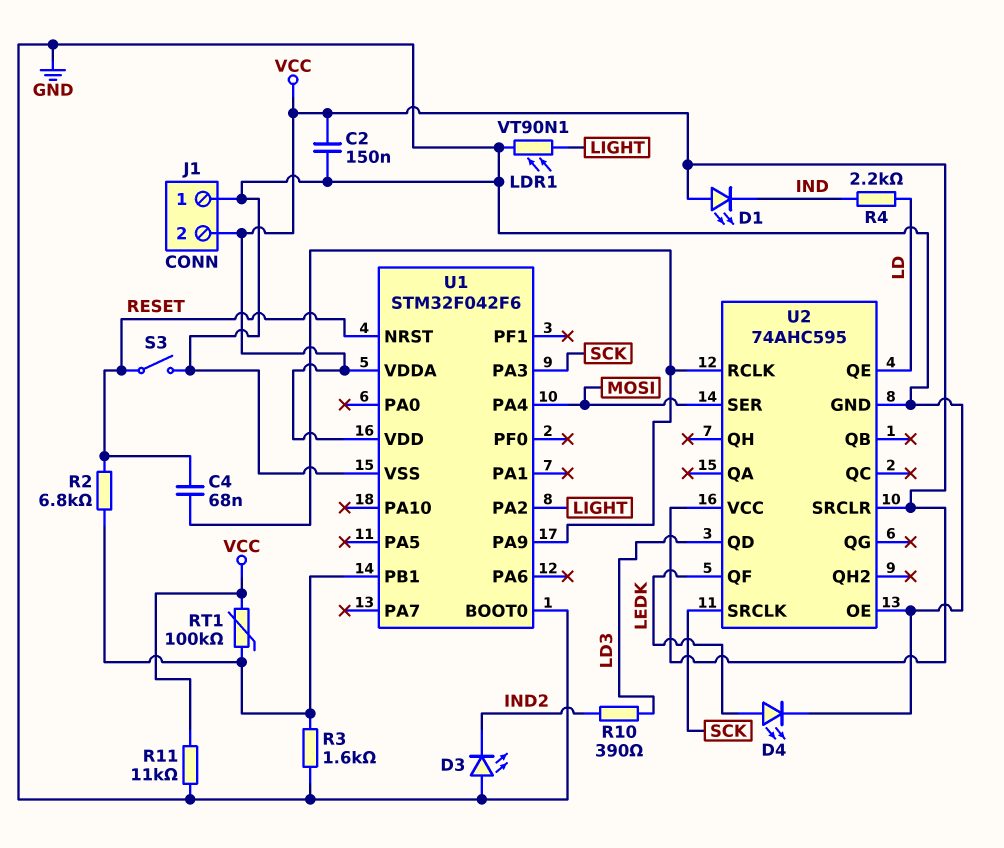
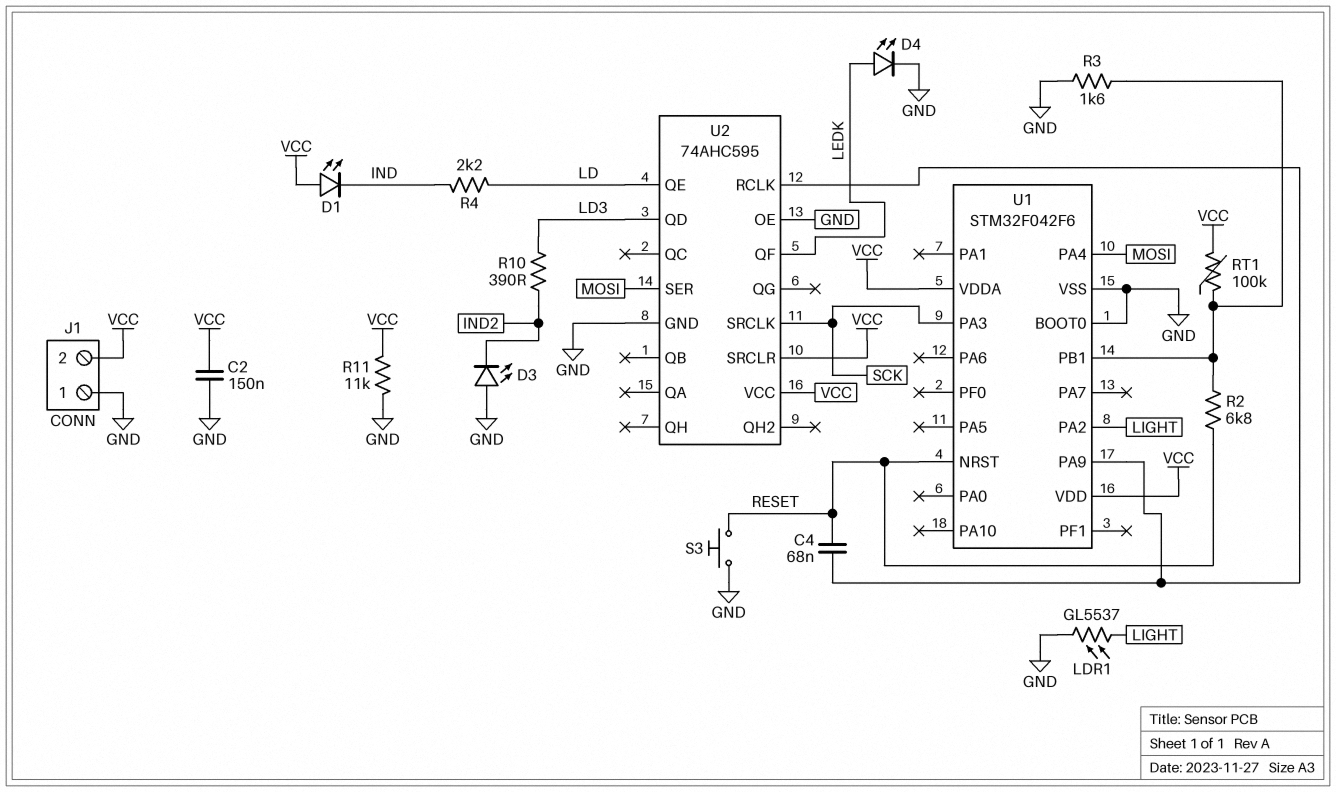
LDR1: VT90N1 (GND, LIGHT) -> GL5537 (GND, LIGHT)
S3: switch (GND, RESET) -> button (GND, RESET)

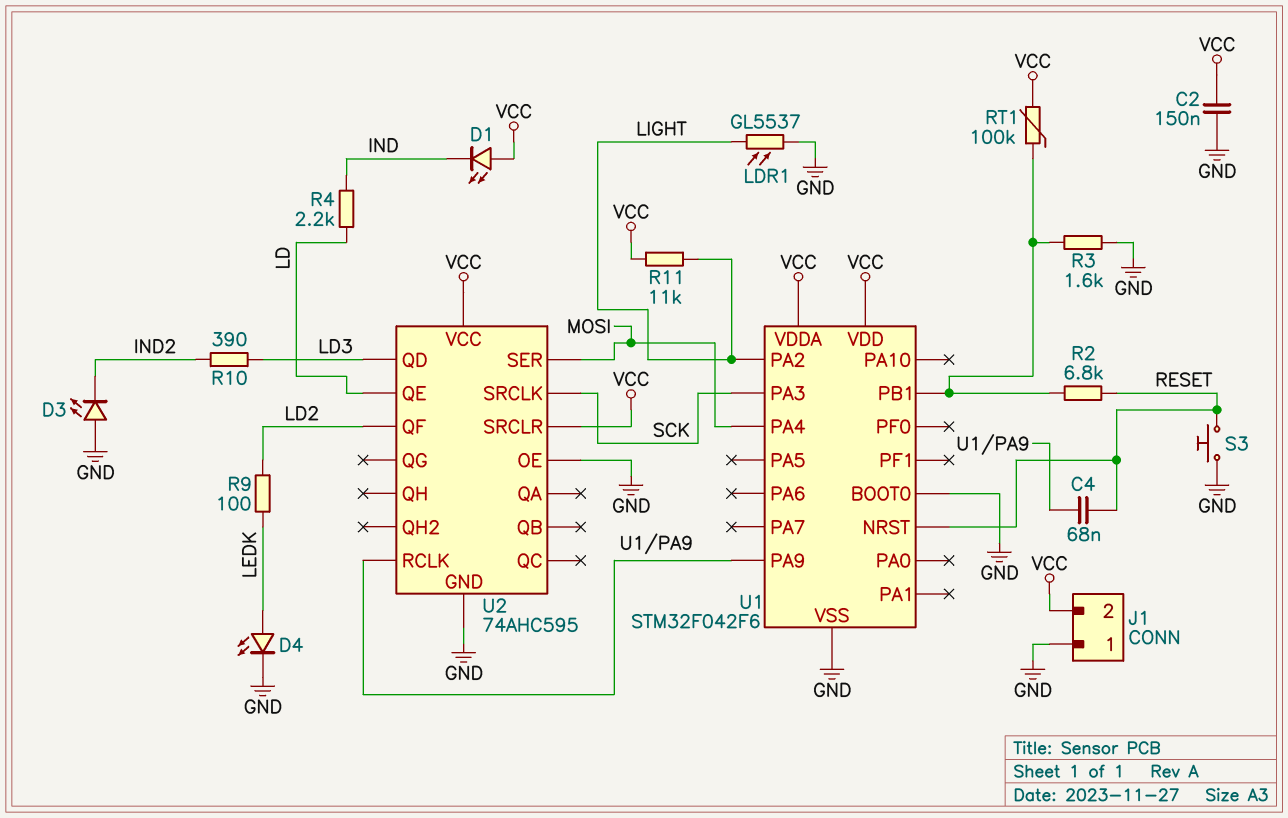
R9: none -> 100 (LD2, LEDK)
R11: 11k (GND, VCC) -> 11k (LIGHT, VCC)
U2 pin QF: LEDK -> LD2

